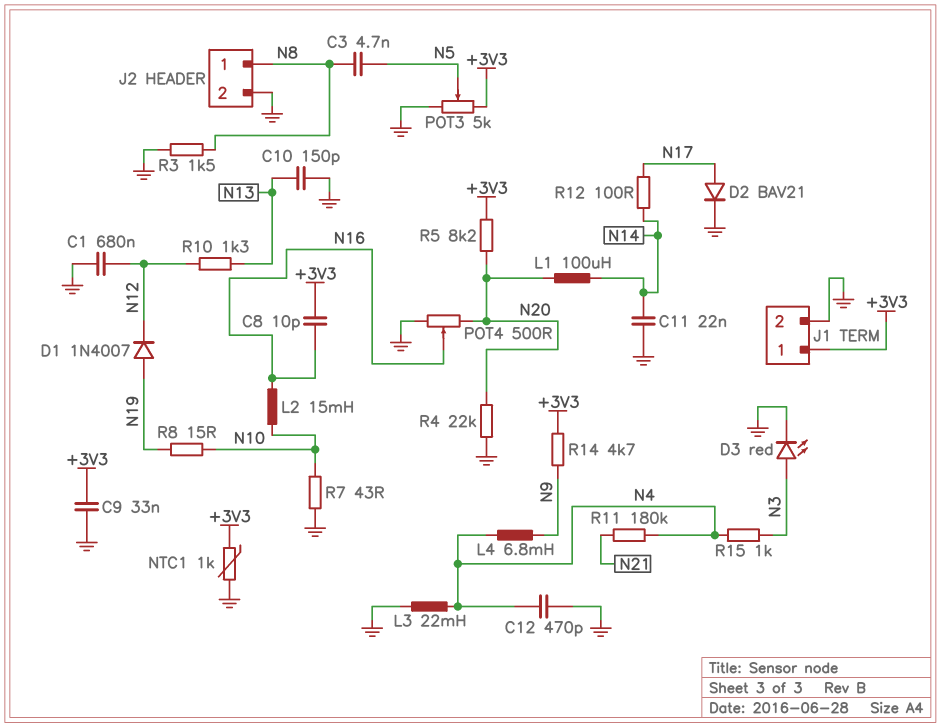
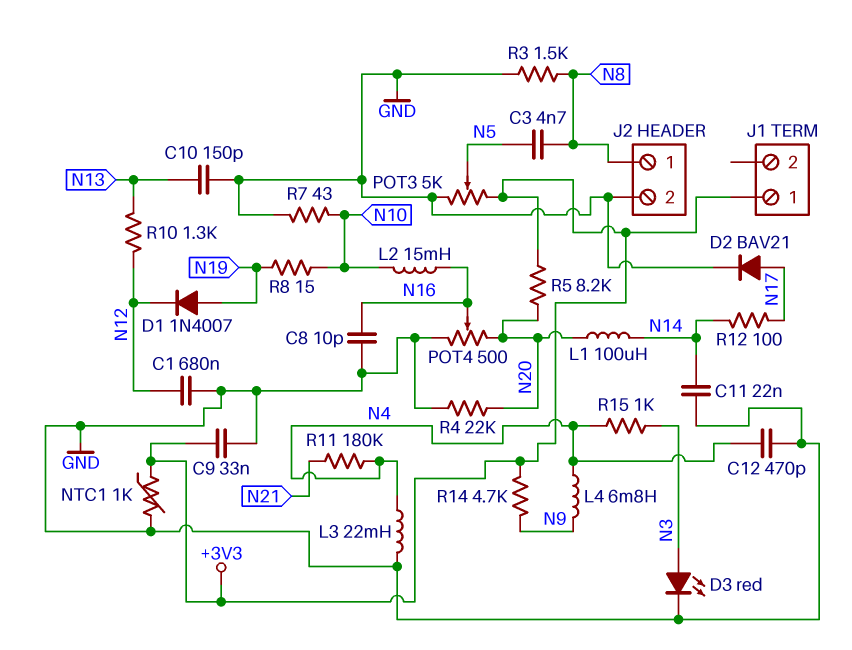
C8: 10pF (+3V3, N16) -> 10pF (GND, N16)
J1 pin 2: GND -> none

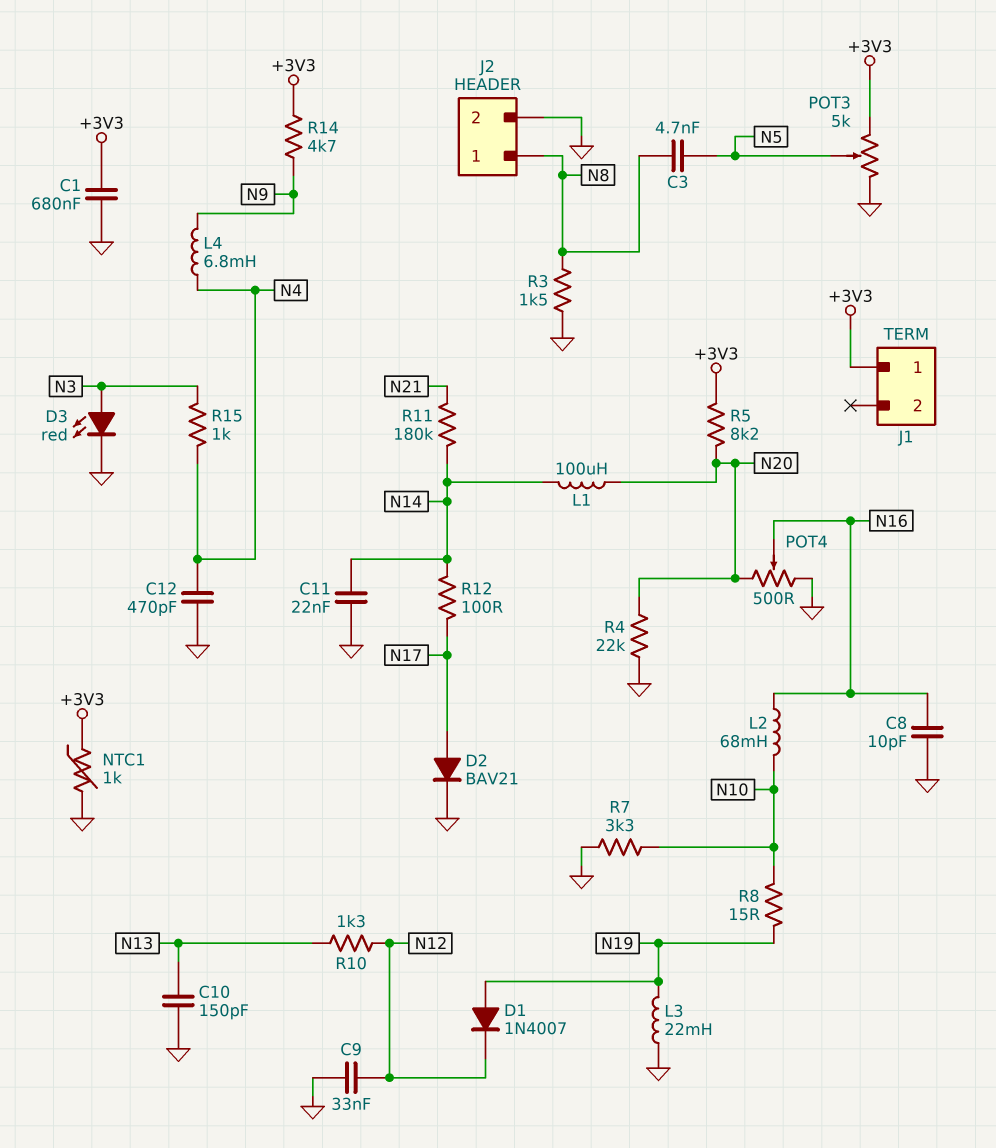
C1: 680nF (GND, N12) -> 680nF (+3V3, GND)
C9: 33nF (+3V3, GND) -> 33nF (GND, N12)
L2: 15mH (N10, N16) -> 68mH (N10, N16)
L3: 22mH (GND, N4) -> 22mH (GND, N19)
R7: 43 (GND, N10) -> 3.3k (GND, N10)
R11: 180k (N4, N21) -> 180k (N14, N21)

